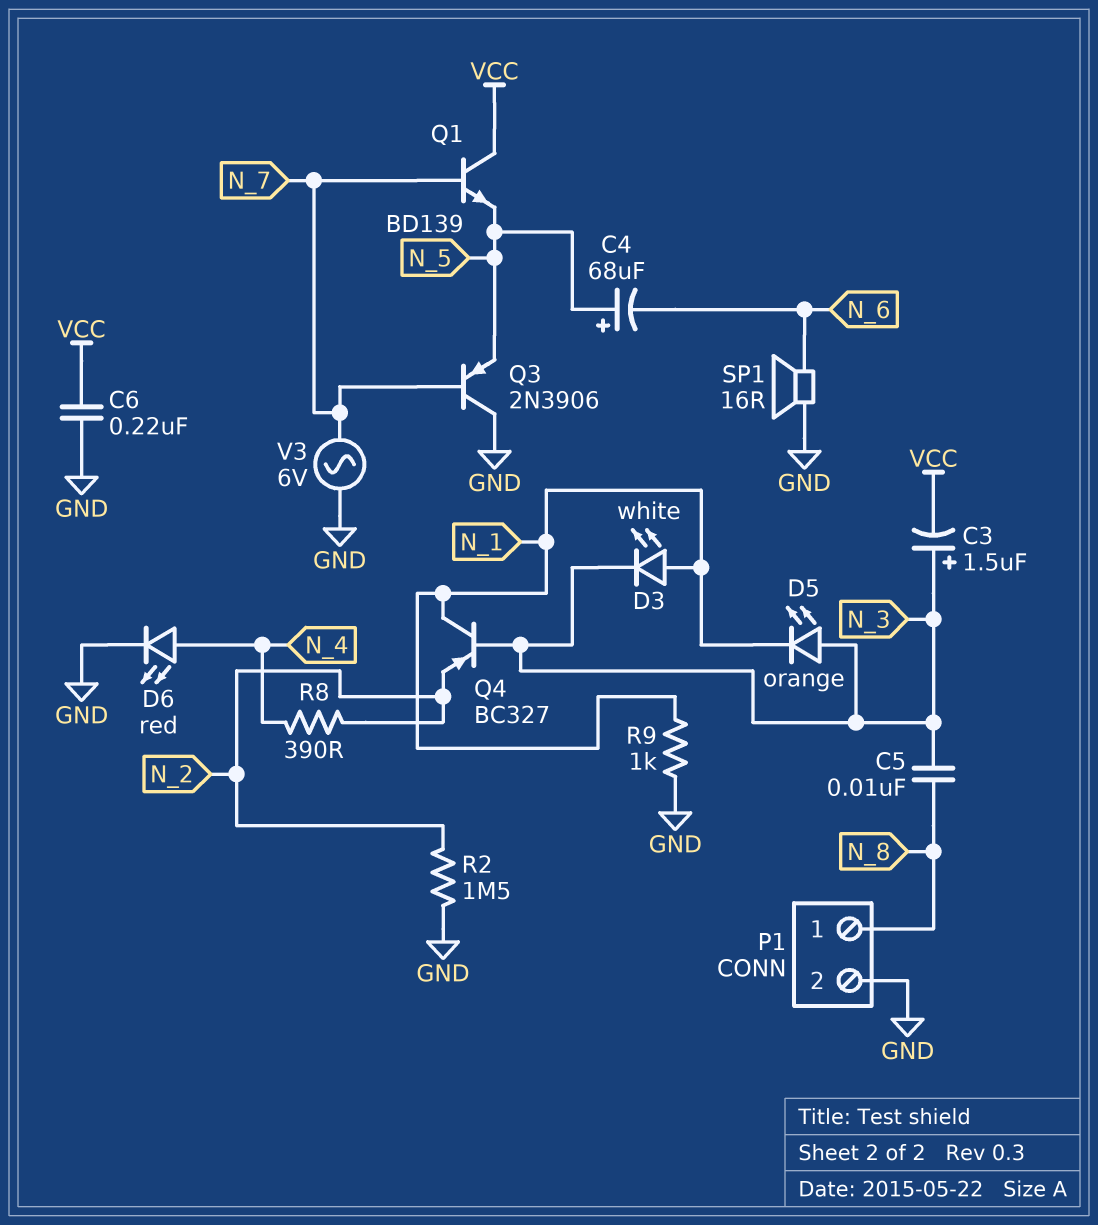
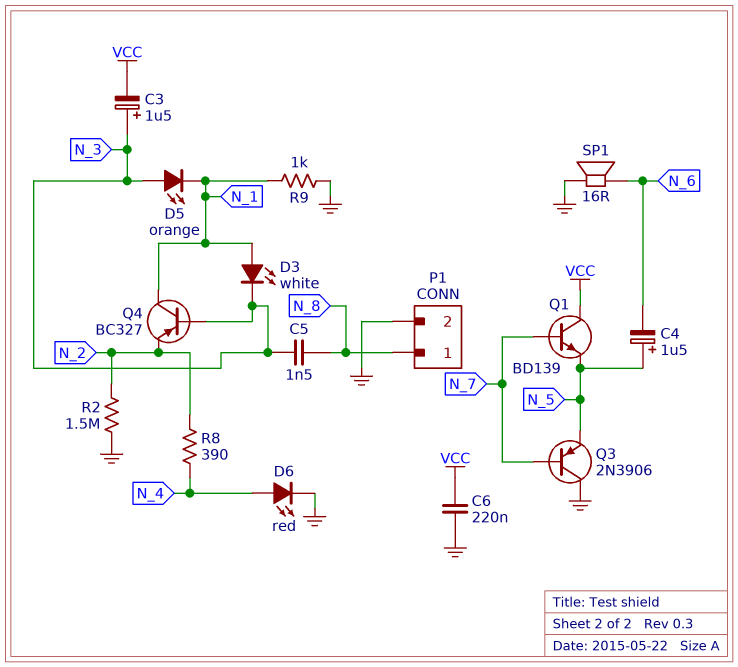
C4: 68uF (plus N_5, minus N_6) -> 1.5uF (plus N_5, minus N_6)
C5: 10nF (N_3, N_8) -> 1.5nF (N_3, N_8)
V3: AC 6V (GND, N_7) -> none

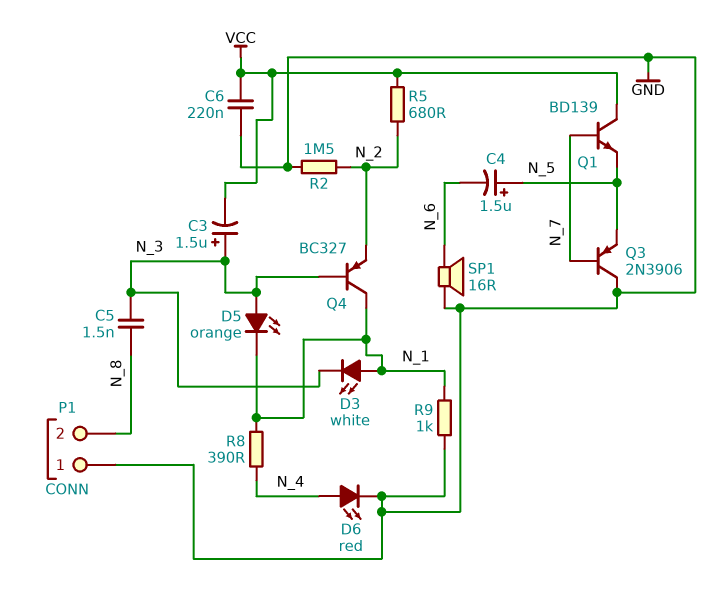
P1 pin 1: N_8 -> GND
P1 pin 2: GND -> N_8
R5: none -> 680 (N_2, VCC)
R8: 390 (N_2, N_4) -> 390 (N_1, N_4)

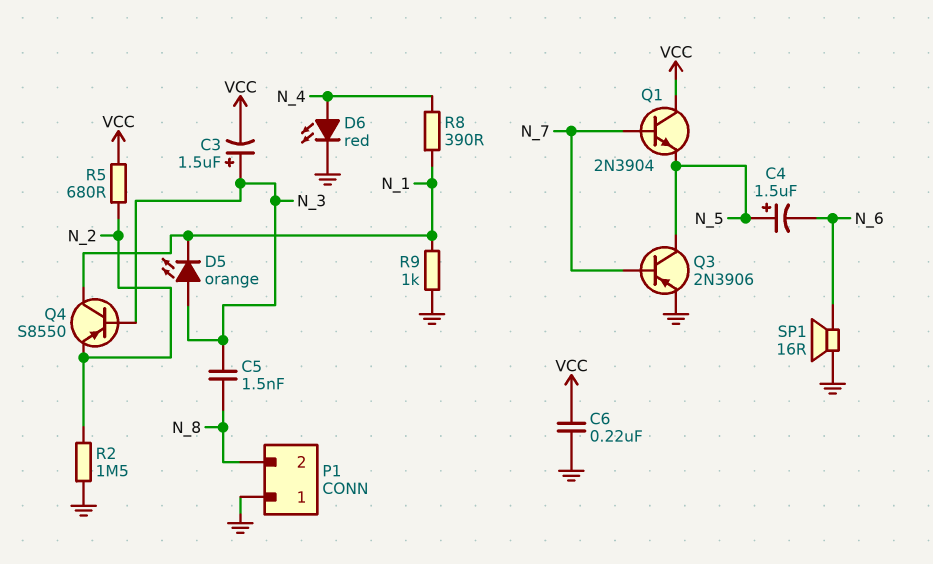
D3: LED white (A N_1, K N_3) -> none
Q1: NPN BD139 (B N_7, C VCC, E N_5) -> NPN 2N3904 (B N_7, C VCC, E N_5)
Q3: PNP 2N3906 (B N_7, C GND, E N_5) -> PNP 2N3906 (B N_7, C N_5, E GND)
Q4: PNP BC327 (B N_3, C N_1, E N_2) -> PNP S8550 (B N_3, C N_1, E N_2)

